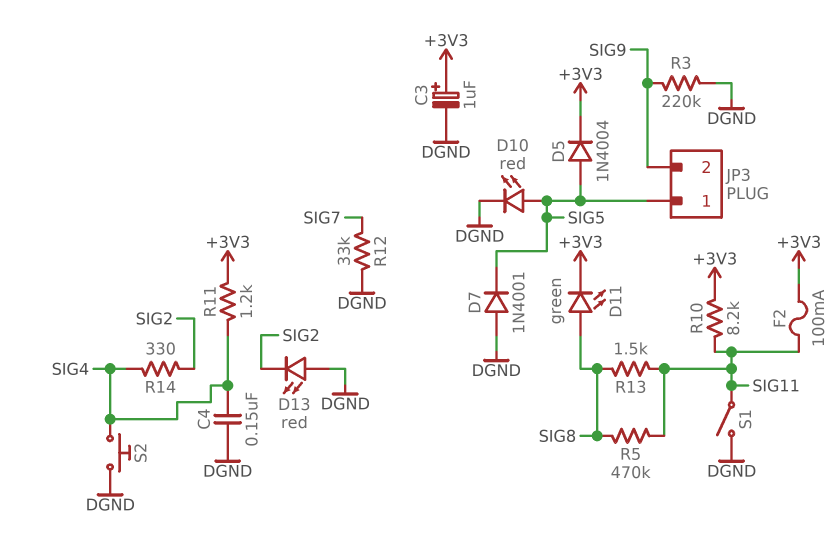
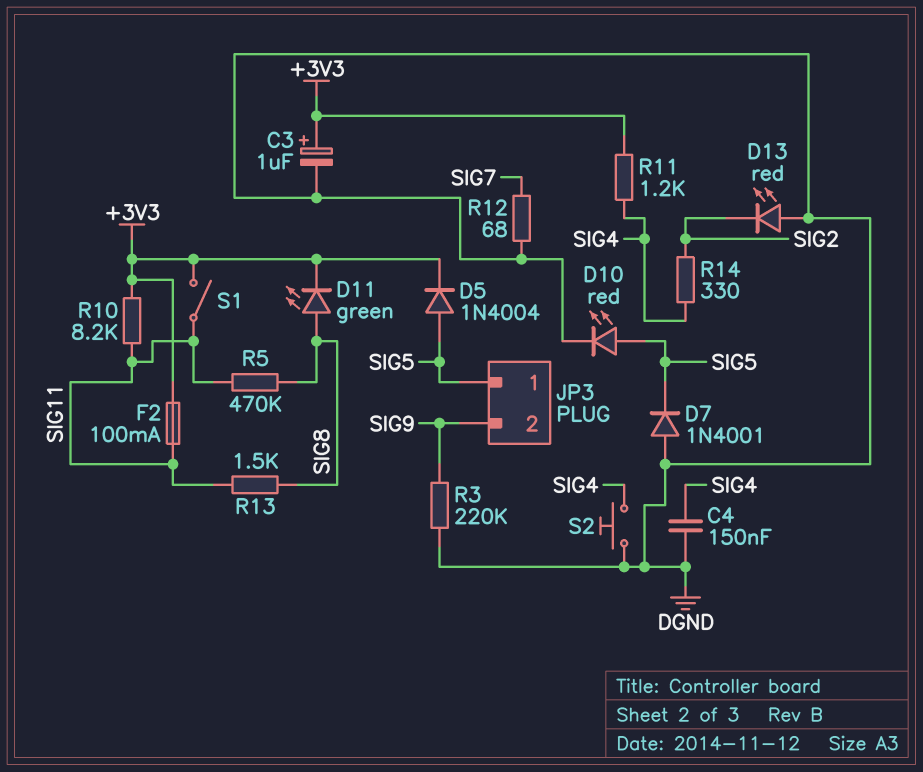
R12: 33k (DGND, SIG7) -> 68 (DGND, SIG7)
S1: switch (DGND, SIG11) -> switch (+3V3, SIG11)

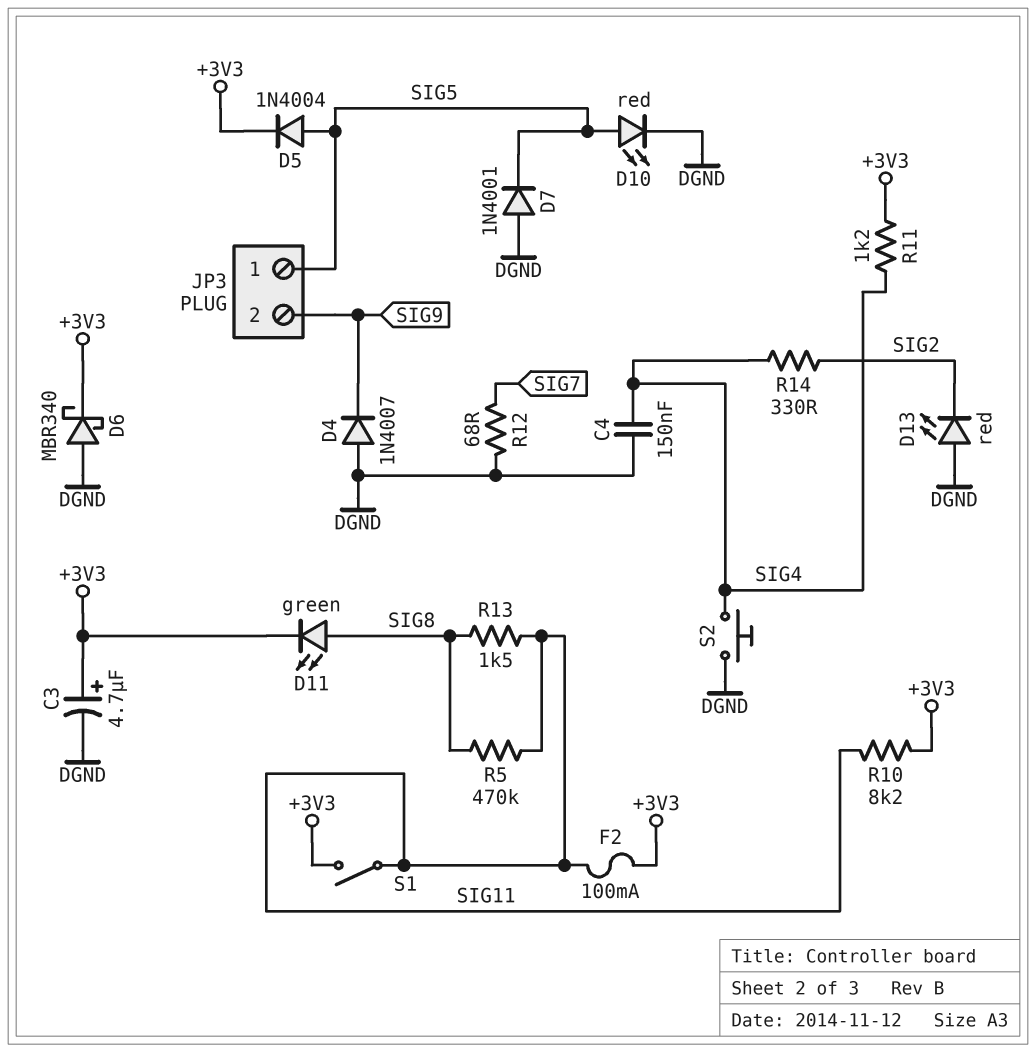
C3: 1uF (plus +3V3, minus DGND) -> 4.7uF (plus +3V3, minus DGND)
D4: none -> diode 1N4007 (A DGND, K SIG9)
D6: none -> schottky MBR340 (A DGND, K +3V3)
R3: 220k (DGND, SIG9) -> none

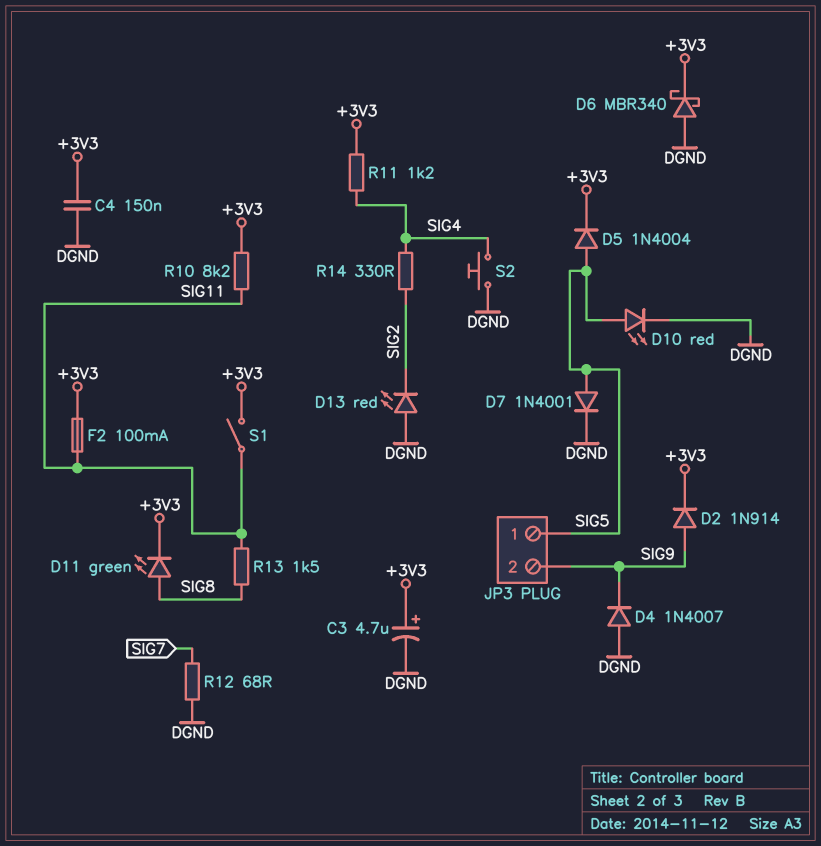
C4: 150nF (DGND, SIG4) -> 150nF (+3V3, DGND)
D2: none -> diode 1N914 (A SIG9, K +3V3)
D7: diode 1N4001 (A DGND, K SIG5) -> diode 1N4001 (A SIG5, K DGND)
R5: 470k (SIG8, SIG11) -> none

